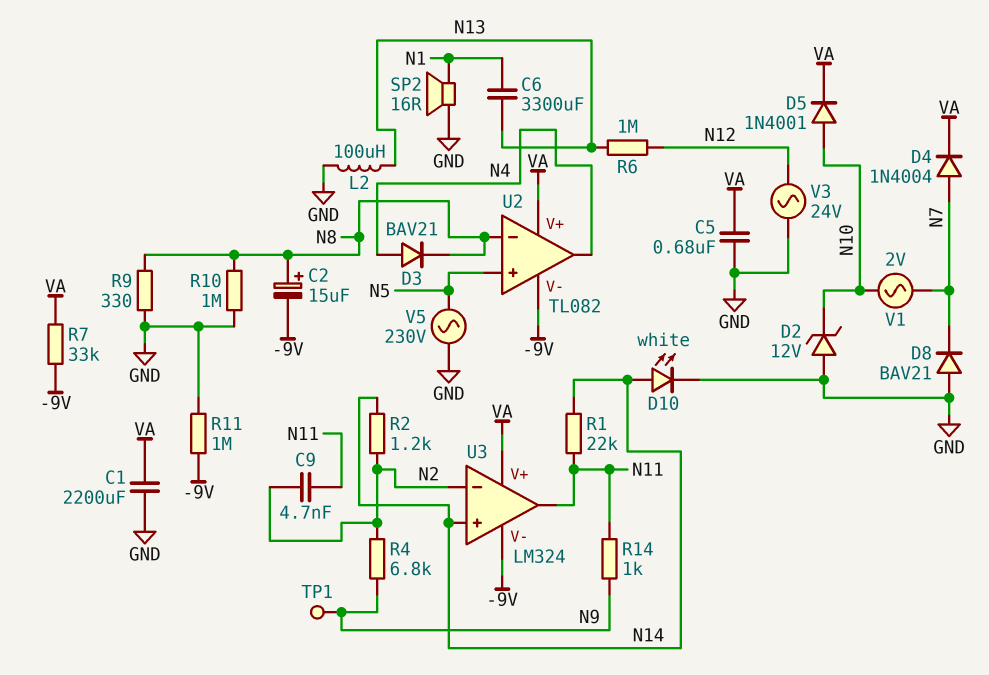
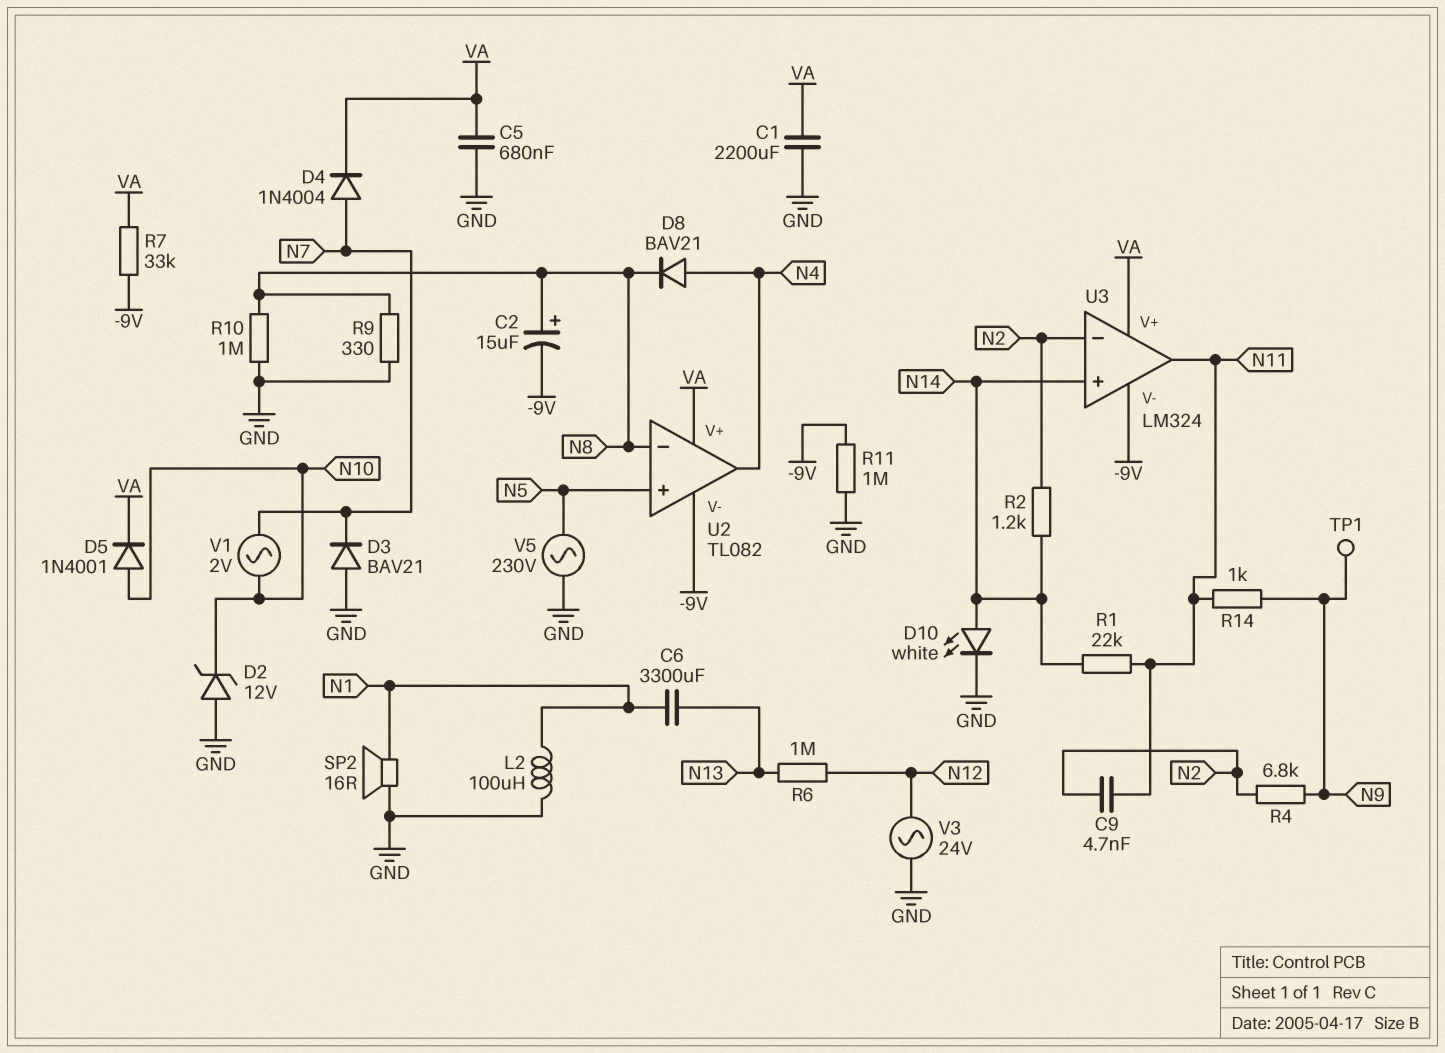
D3: diode BAV21 (A N4, K N8) -> diode BAV21 (A GND, K N7)
D8: diode BAV21 (A GND, K N7) -> diode BAV21 (A N4, K N8)
L2: 100uH (GND, N13) -> 100uH (GND, N1)

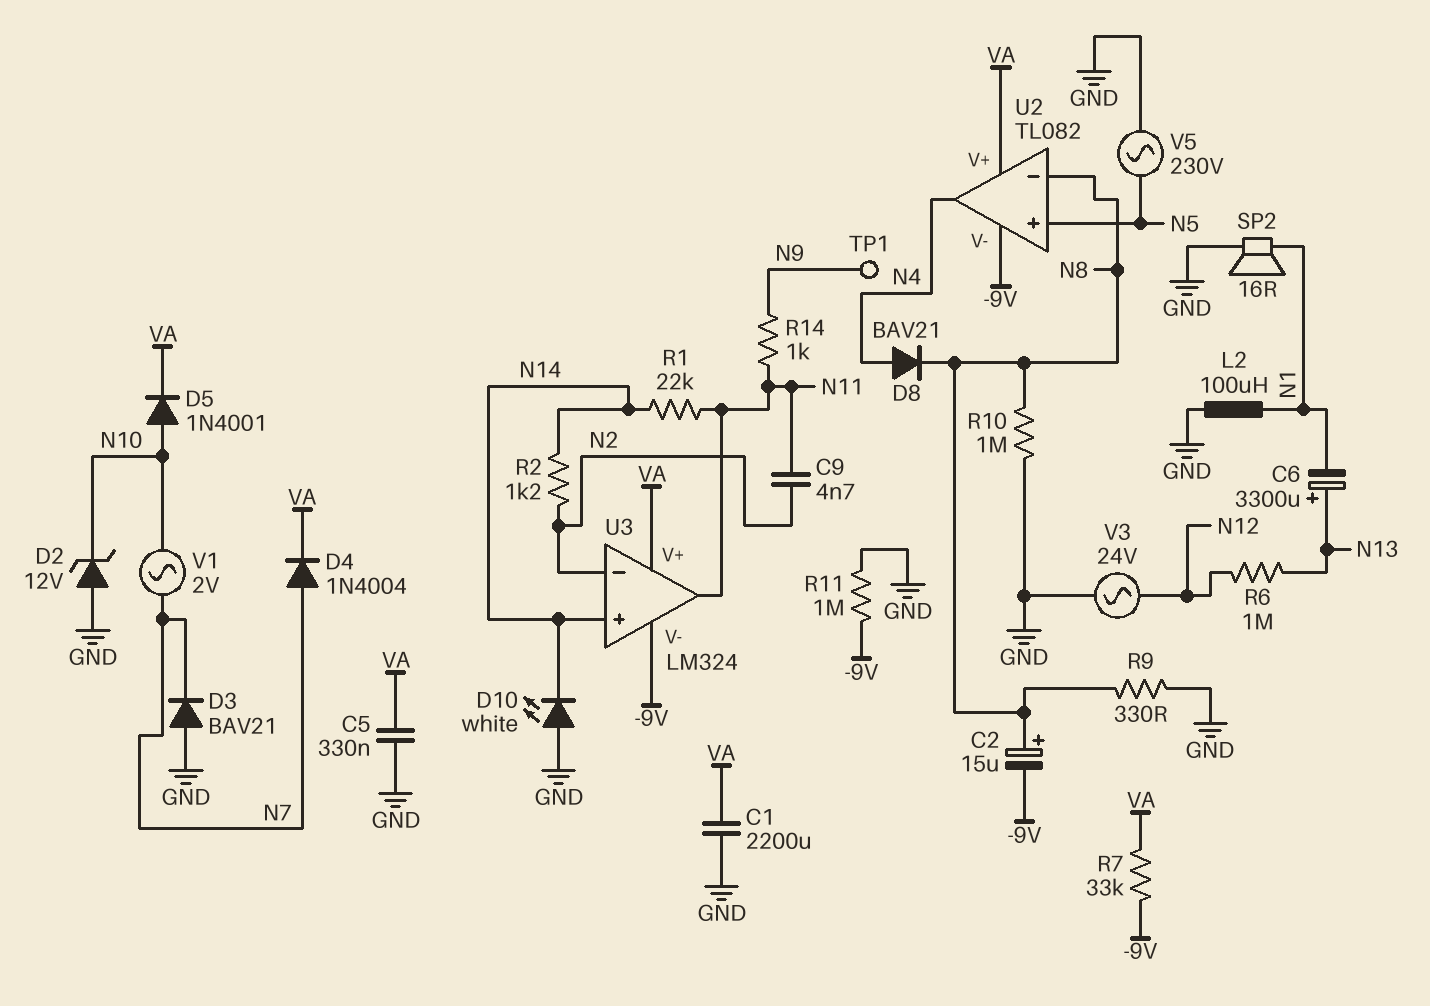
C5: 680nF (GND, VA) -> 330nF (GND, VA)
C6: 3300uF (N1, N13) -> 3300uF (plus N13, minus N1)
D10: LED white (A N14, K GND) -> LED white (A GND, K N14)
R4: 6.8k (N2, N9) -> none

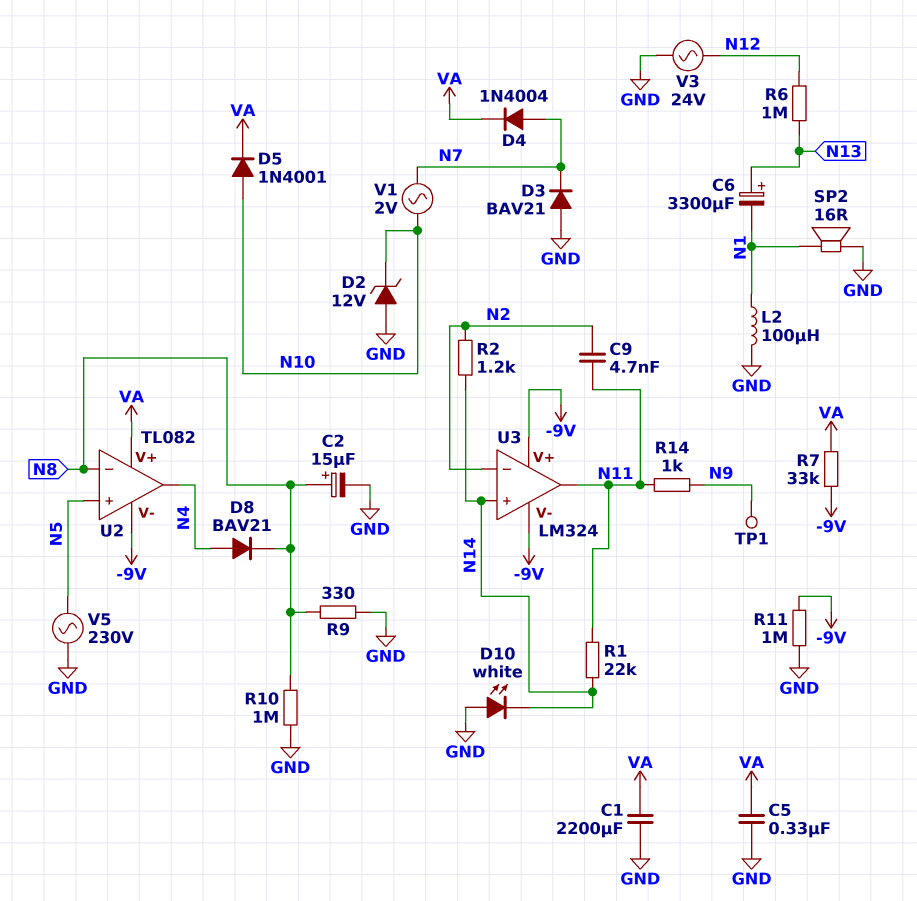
C2: 15uF (plus N8, minus -9V) -> 15uF (plus N8, minus GND)
U3 pin V+: VA -> -9V

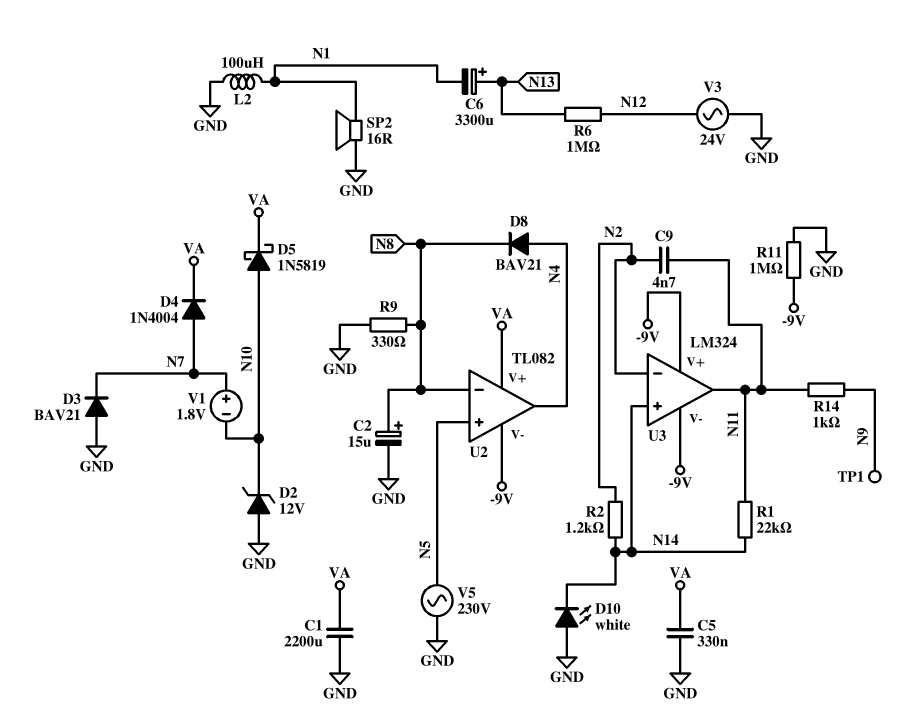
D5: diode 1N4001 (A N10, K VA) -> schottky 1N5819 (A N10, K VA)
R7: 33k (-9V, VA) -> none
R10: 1M (GND, N8) -> none
V1: AC 2V (N7, N10) -> 1.8V (plus N7, minus N10)

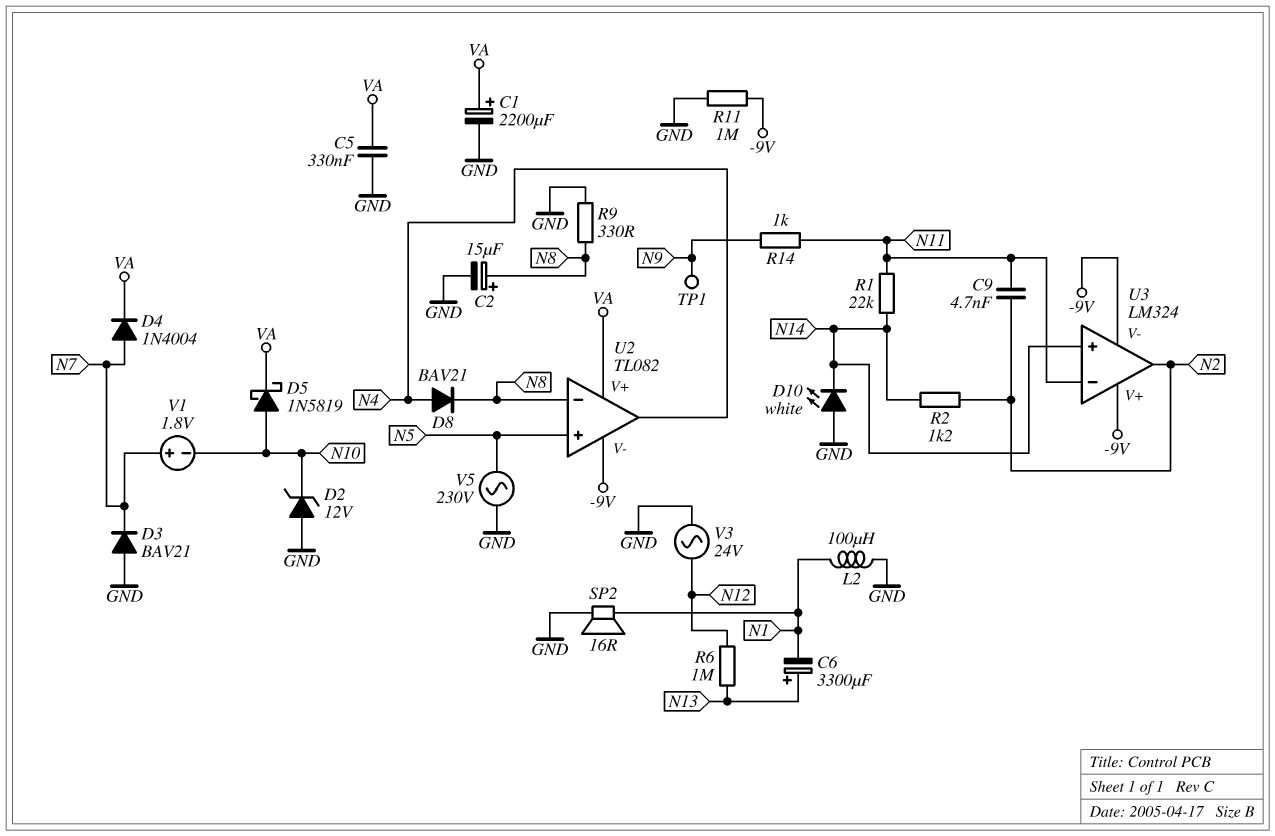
C1: 2200uF (GND, VA) -> 2200uF (plus VA, minus GND)
U3 pin in-: N2 -> N11
U3 pin out: N11 -> N2

